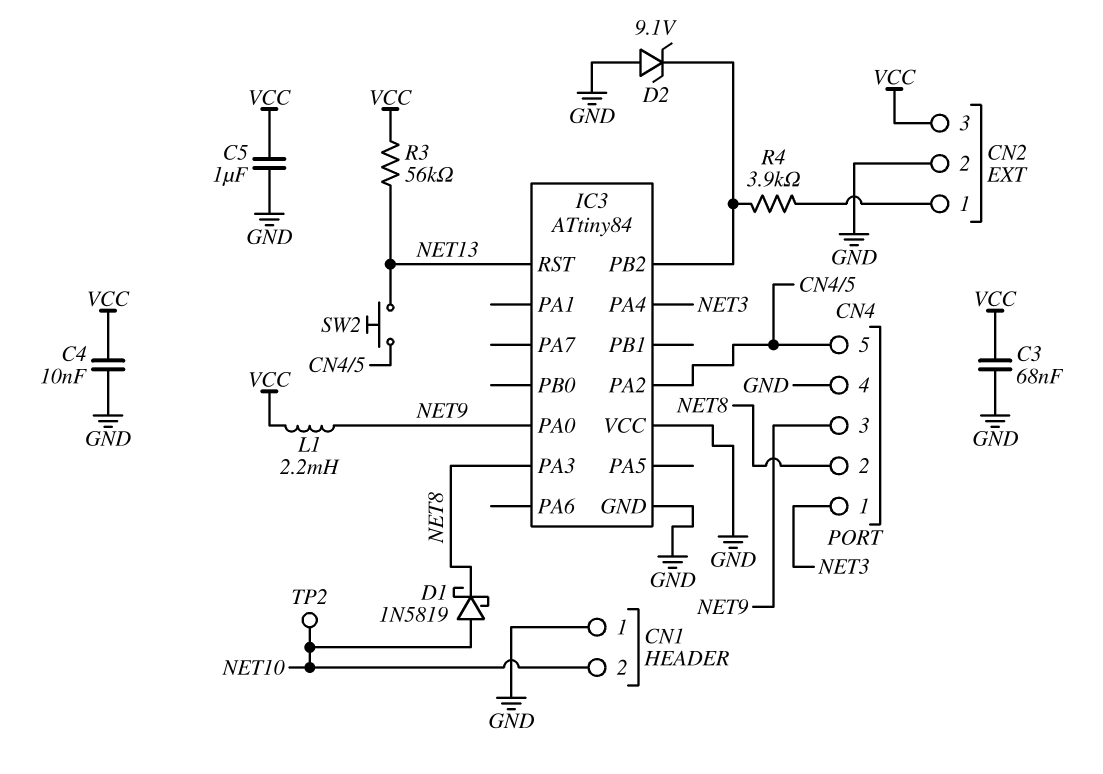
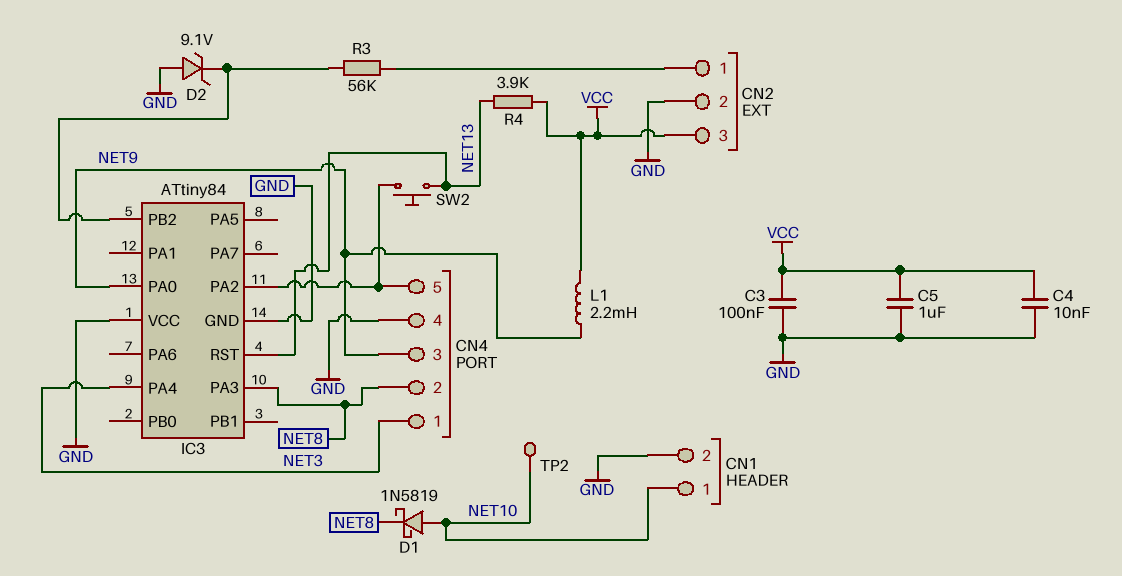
C3: 68nF (GND, VCC) -> 100nF (GND, VCC)
CN1 pin 1: GND -> NET10
CN1 pin 2: NET10 -> GND
R3: 56k (NET13, VCC) -> 56k (CN2/1, IC3/PB2)
R4: 3.9k (CN2/1, IC3/PB2) -> 3.9k (NET13, VCC)

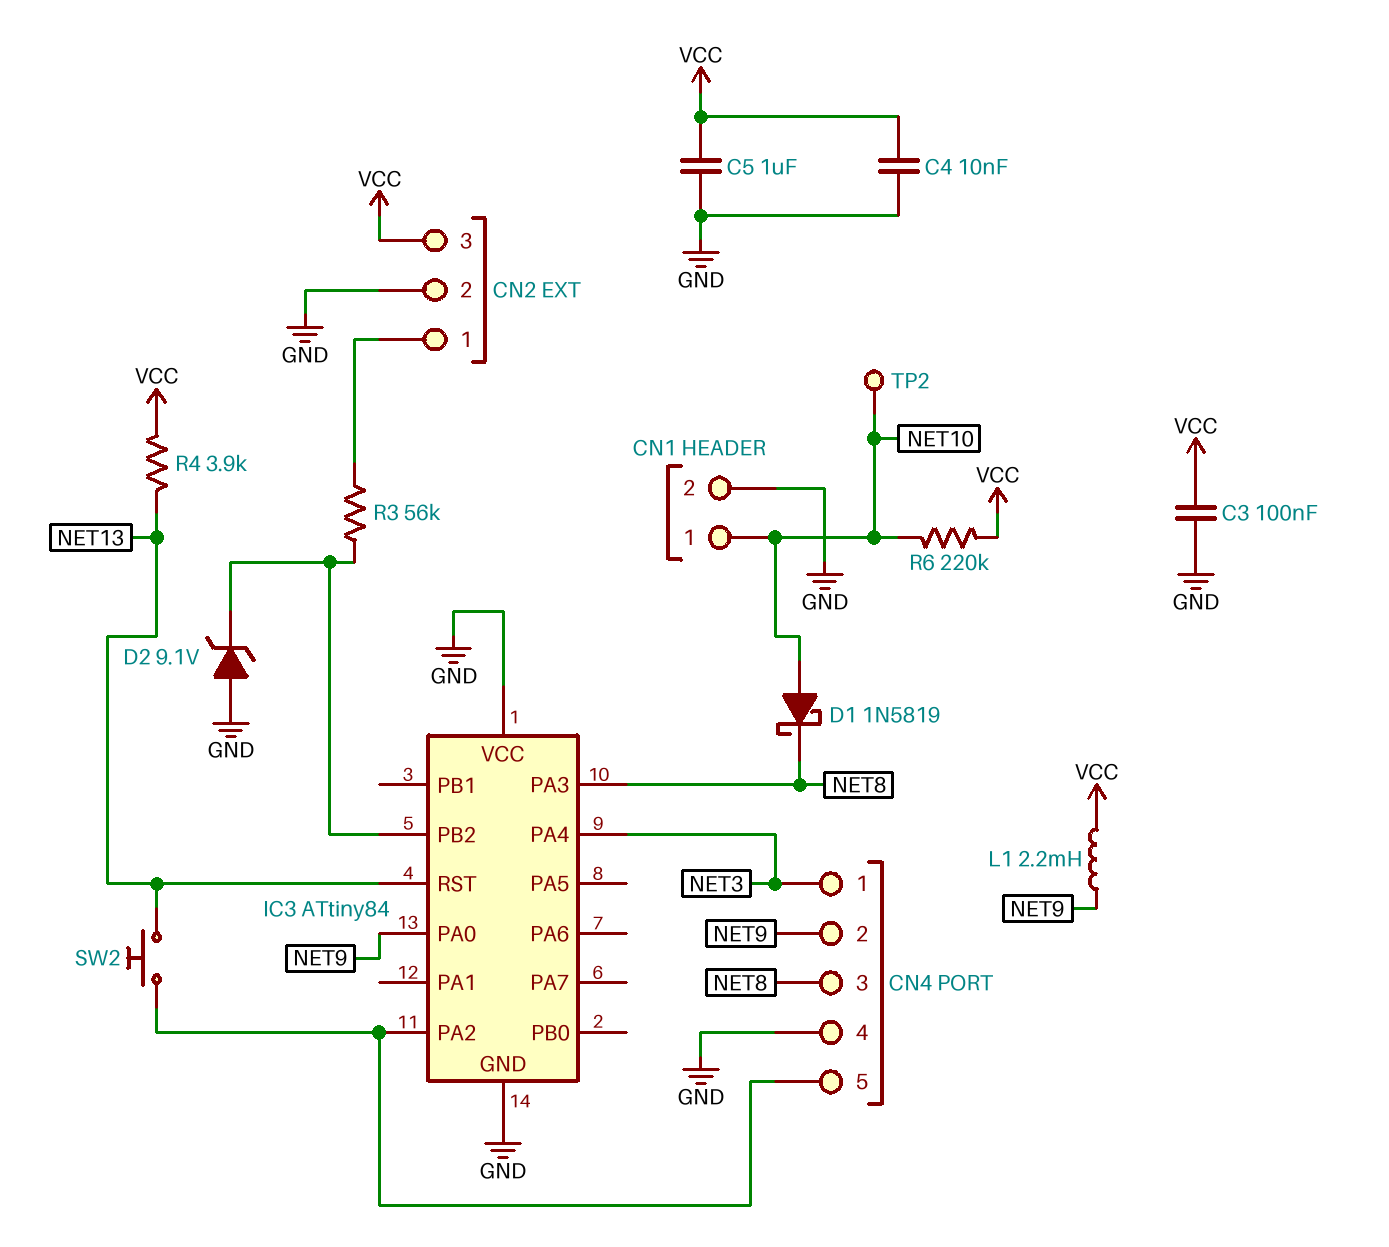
CN4 pin 2: NET8 -> NET9
CN4 pin 3: NET9 -> NET8
R6: none -> 220k (NET10, VCC)

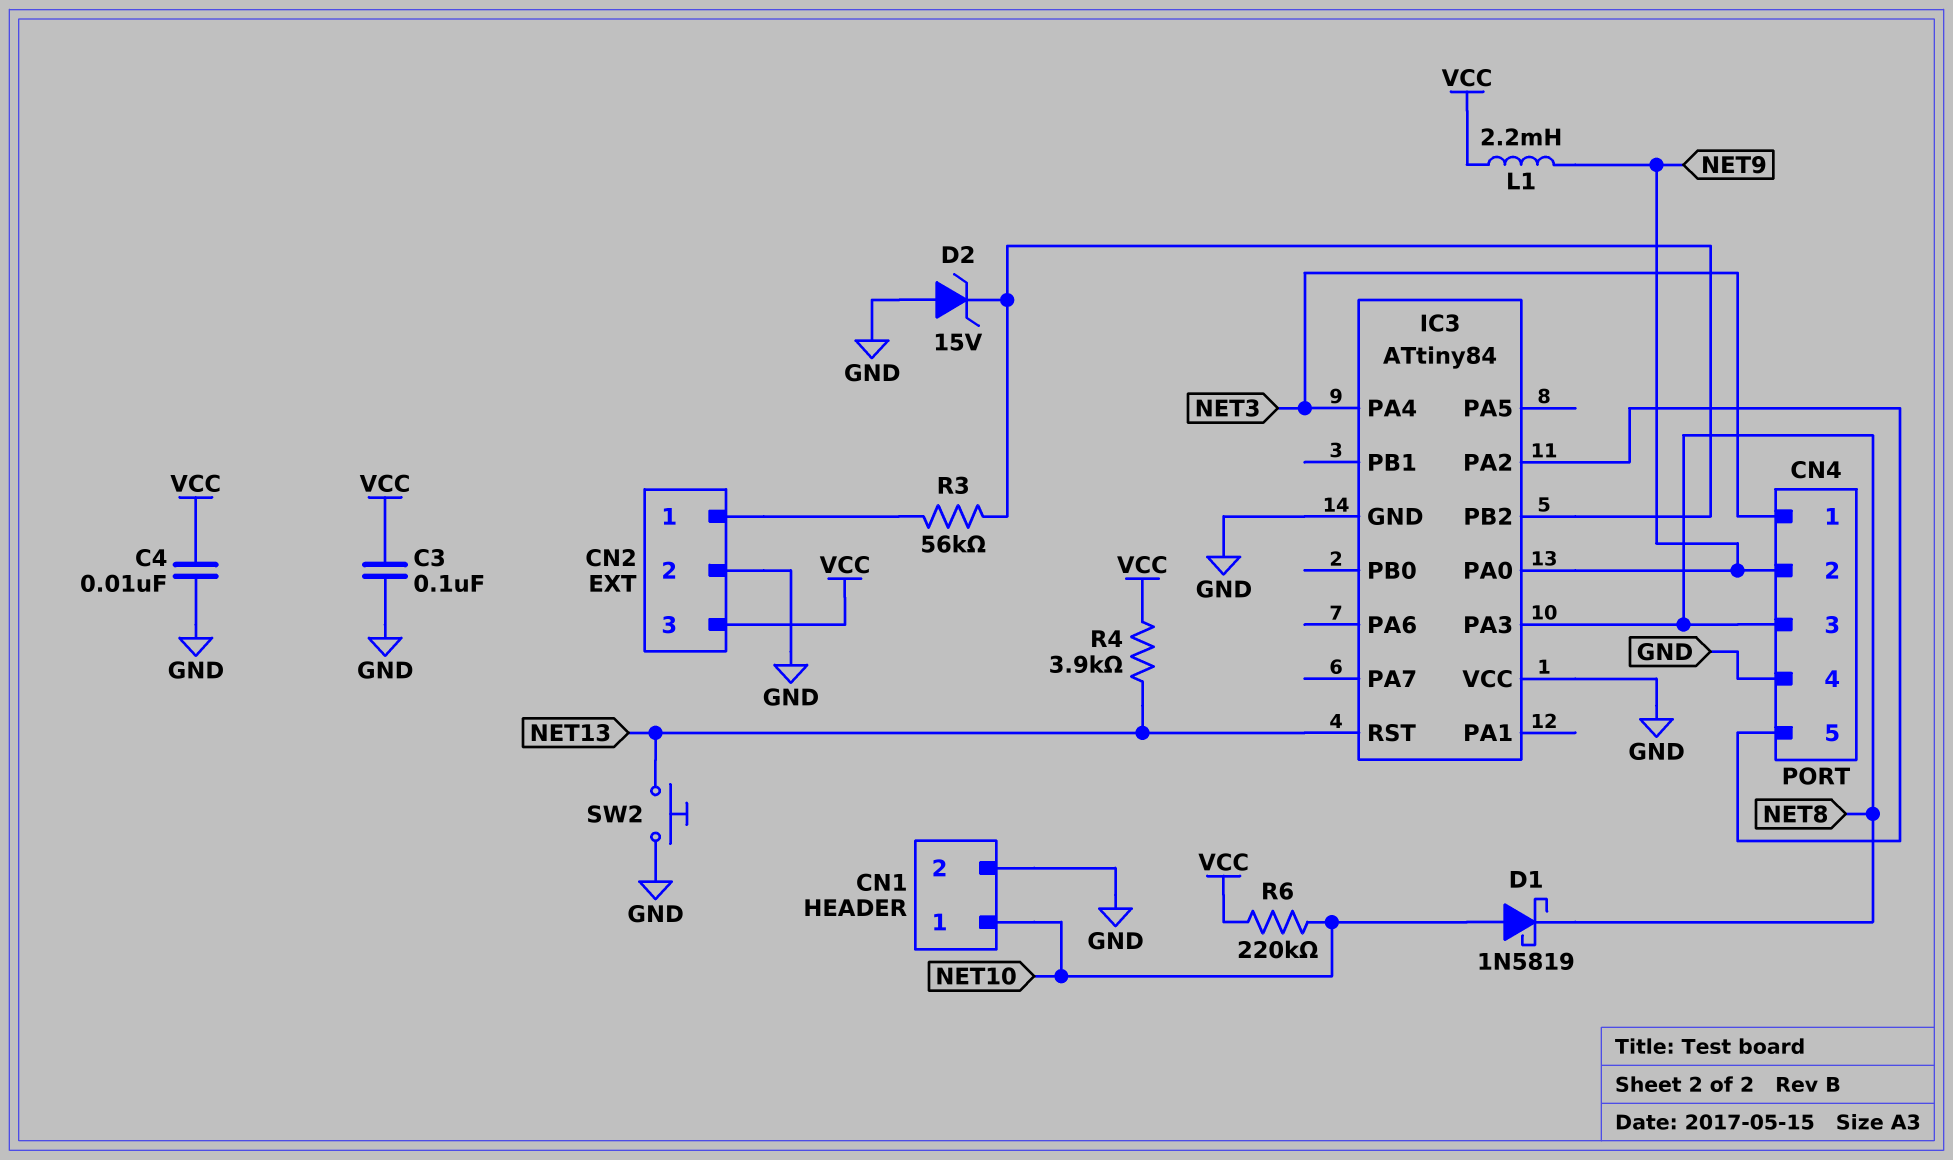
C5: 1uF (GND, VCC) -> none
D2: zener 9.1V (A GND, K IC3/PB2) -> zener 15V (A GND, K IC3/PB2)
SW2: button (CN4/5, NET13) -> button (GND, NET13)
TP2: test point (NET10) -> none

